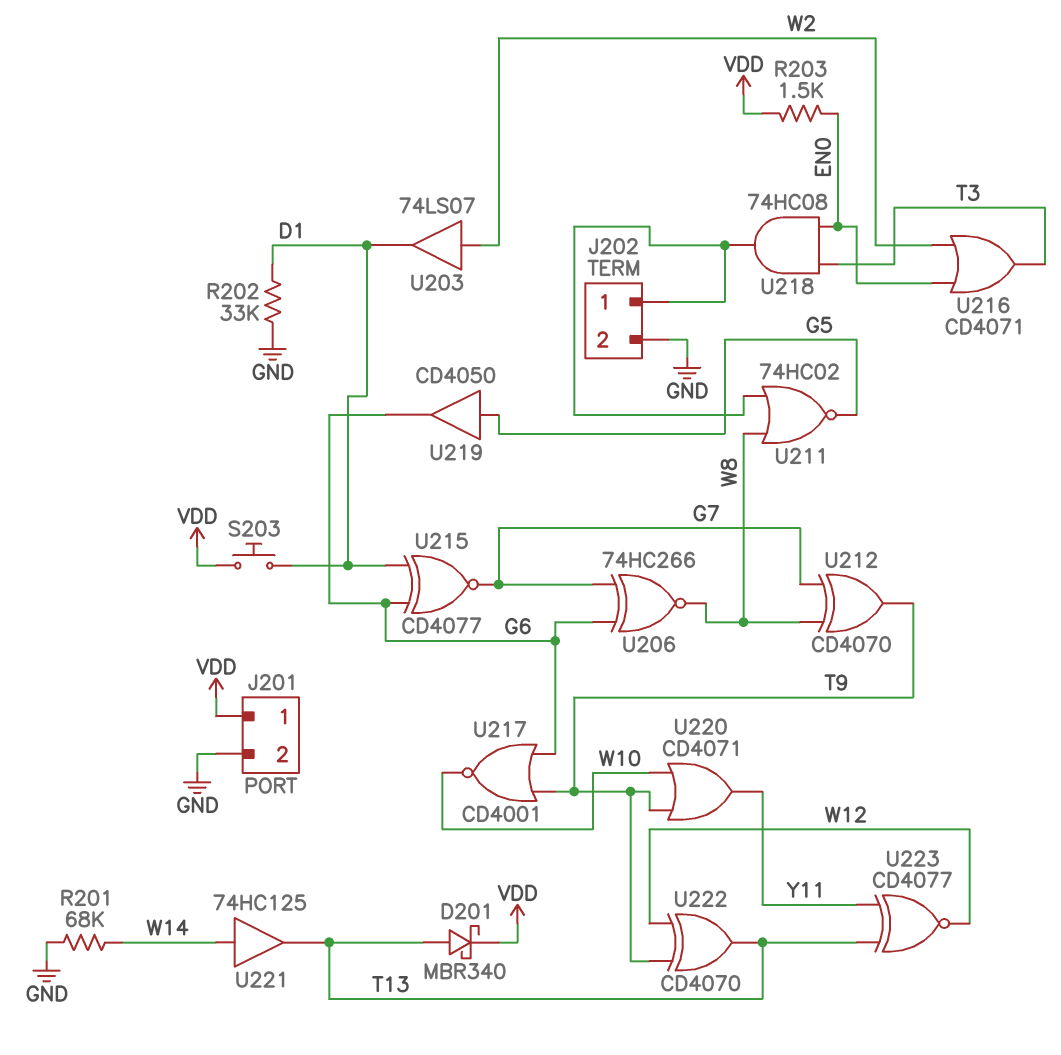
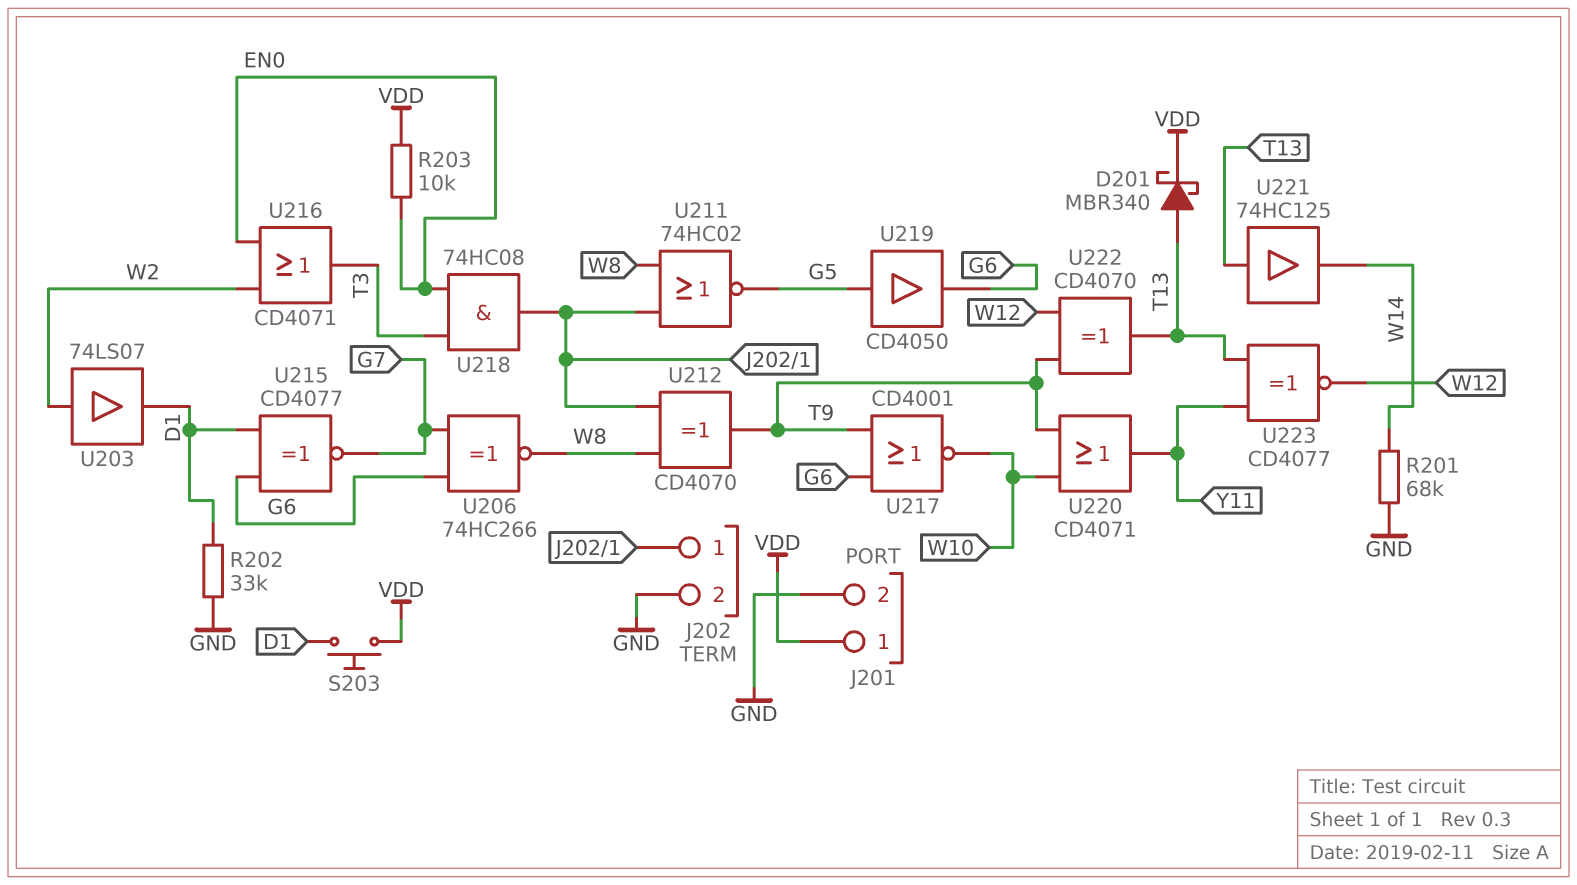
R203: 1.5k (EN0, VDD) -> 10k (EN0, VDD)
U212: XOR CD4070 (in G7, in W8, out T9) -> XOR CD4070 (in J202/1, in W8, out T9)
U221: buffer 74HC125 (in W14, out T13) -> buffer 74HC125 (in T13, out W14)

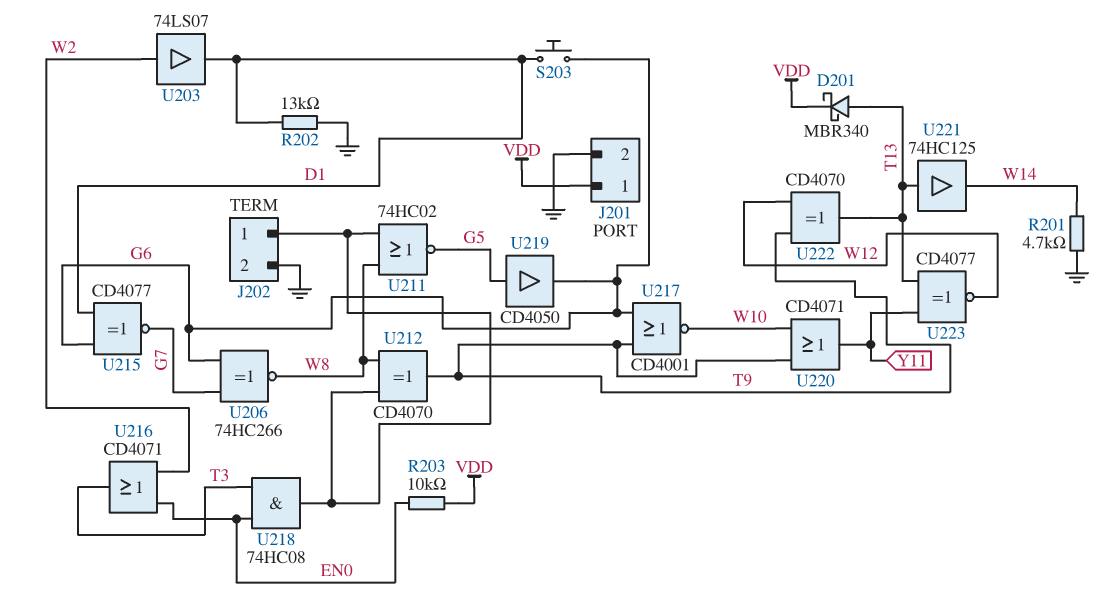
R201: 68k (GND, W14) -> 4.7k (GND, W14)
R202: 33k (D1, GND) -> 13k (D1, GND)
S203: button (D1, VDD) -> button (D1, G6)

